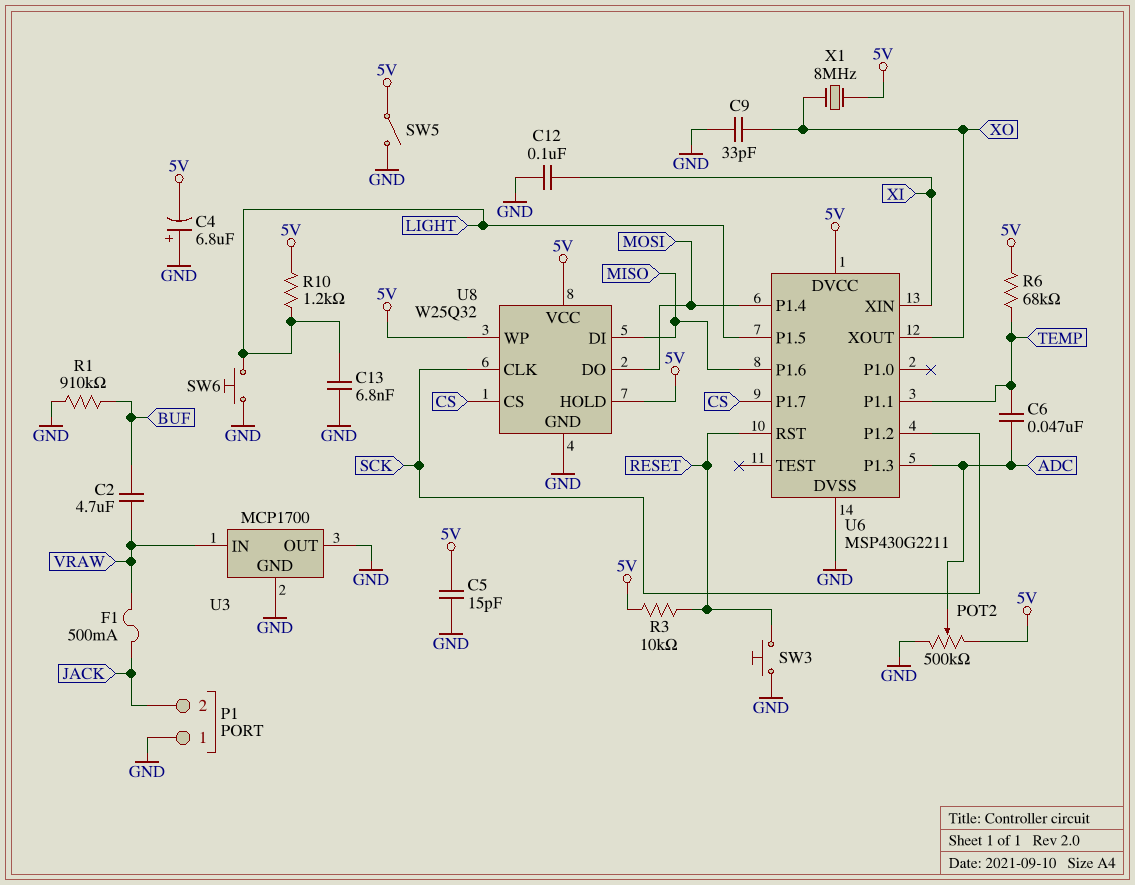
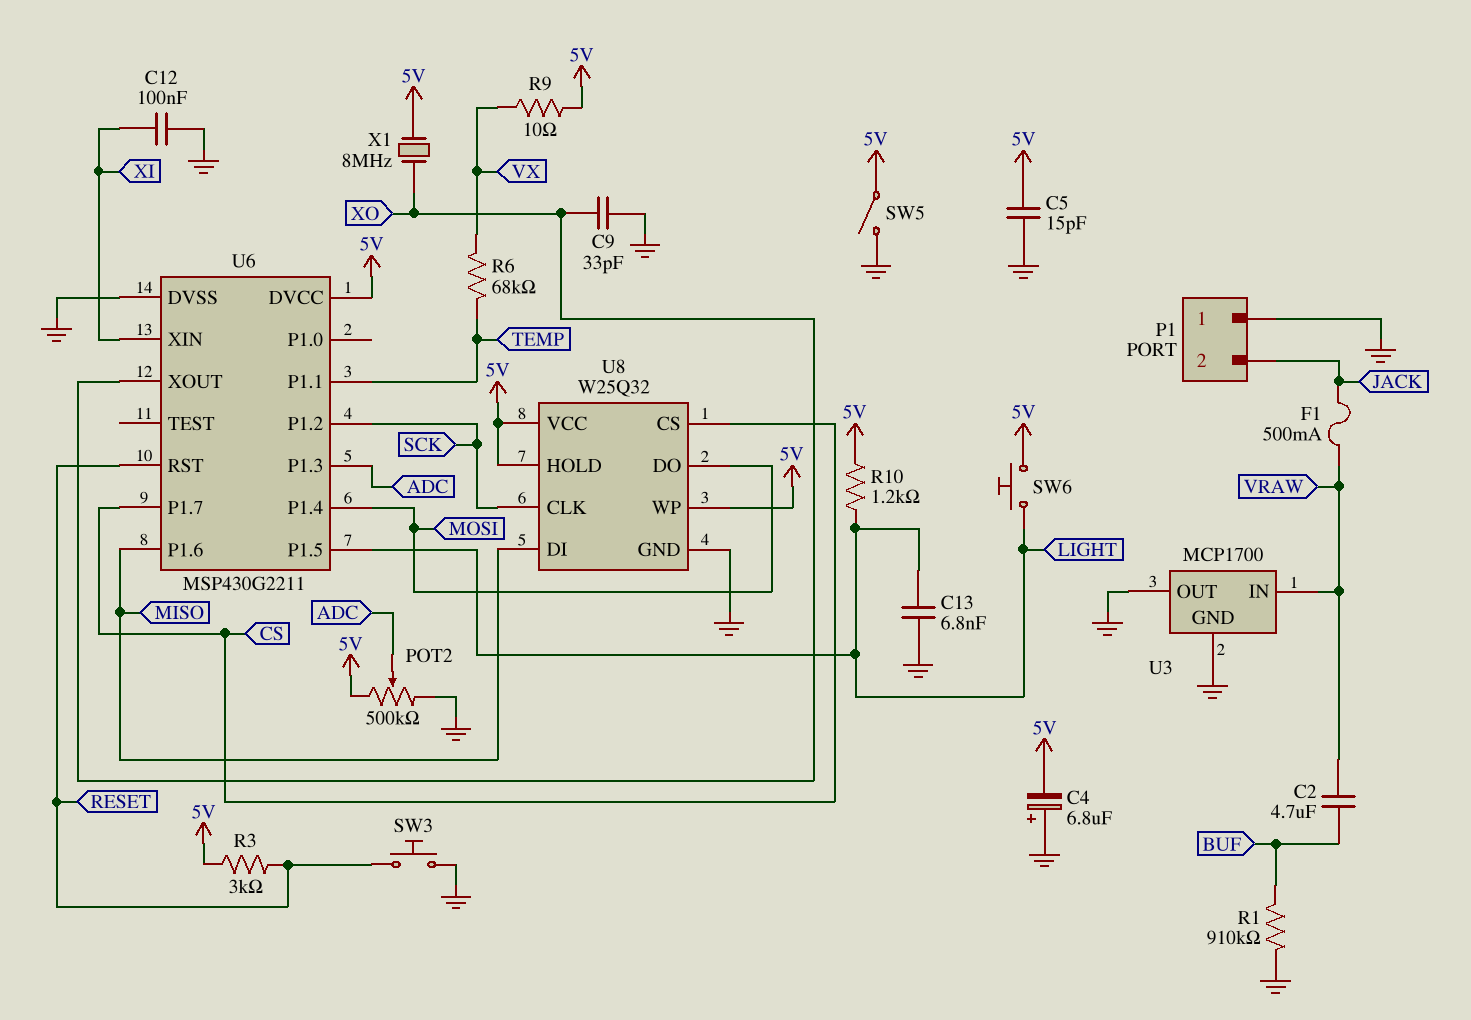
C6: 47nF (ADC, TEMP) -> none
R3: 10k (5V, RESET) -> 3k (5V, RESET)
R6: 68k (5V, TEMP) -> 68k (TEMP, VX)
R9: none -> 10 (5V, VX)
SW6: button (GND, LIGHT) -> button (5V, LIGHT)

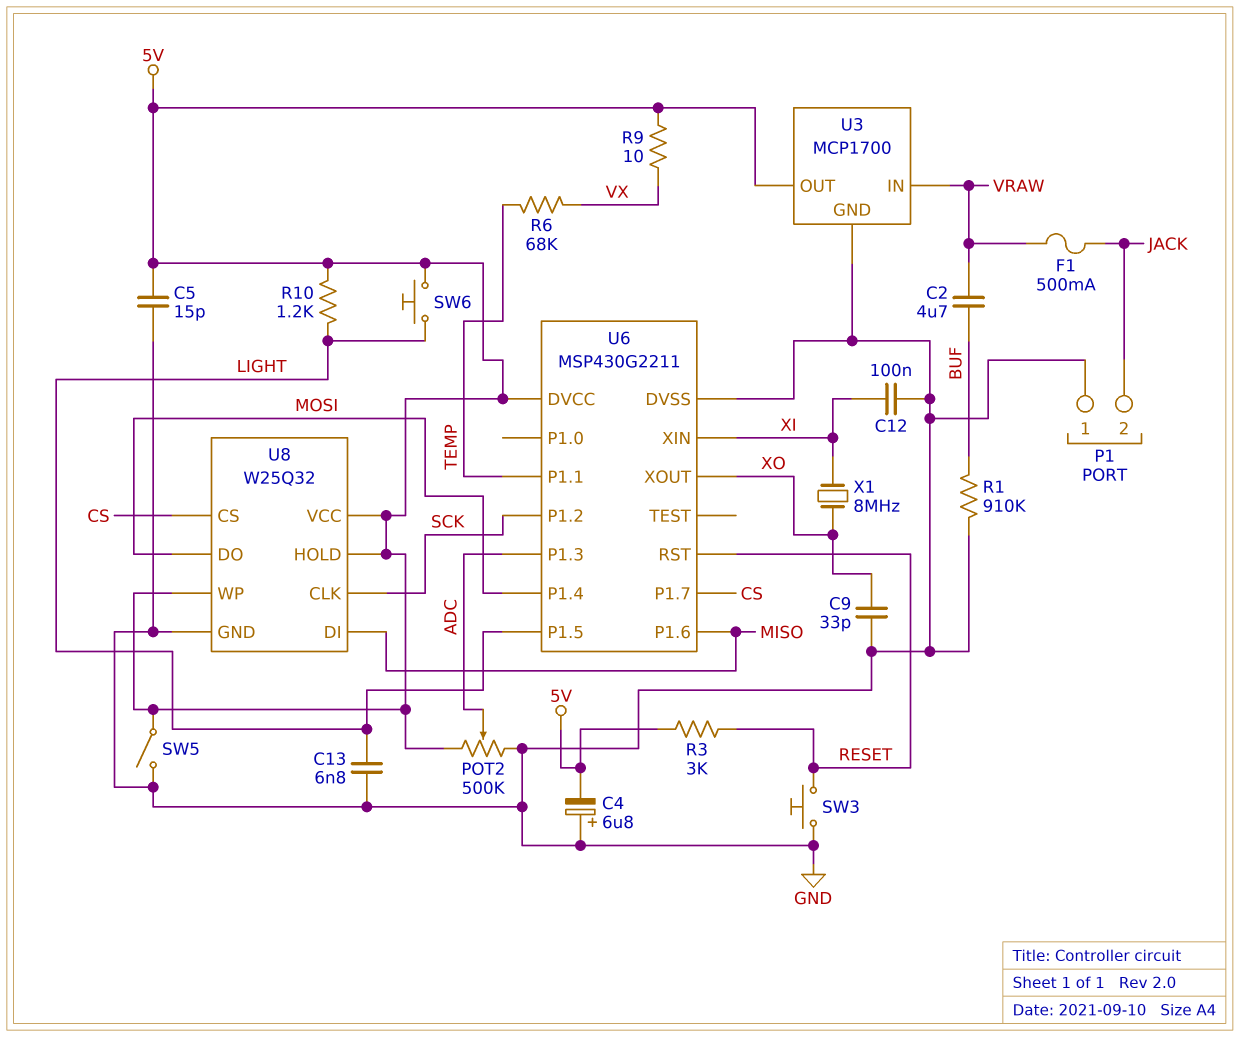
U3 pin OUT: GND -> 5V
X1: 8MHz (5V, XO) -> 8MHz (XI, XO)

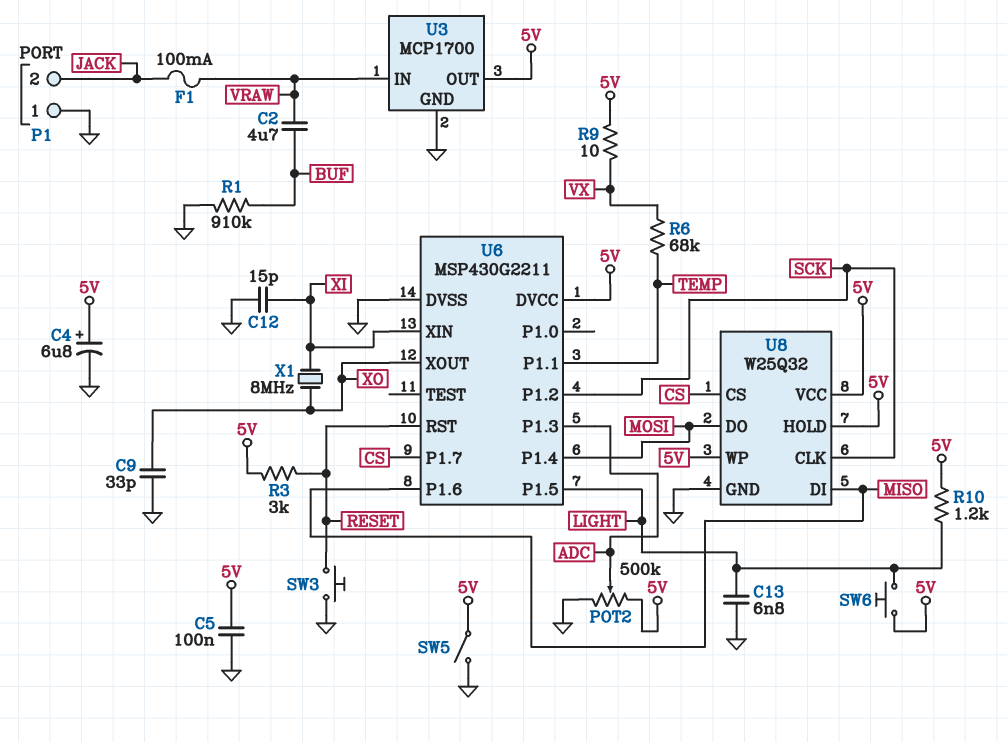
C4: 6.8uF (plus GND, minus 5V) -> 6.8uF (plus 5V, minus GND)
C5: 15pF (5V, GND) -> 100nF (5V, GND)
C12: 100nF (GND, XI) -> 15pF (GND, XI)
F1: 500mA (JACK, VRAW) -> 100mA (JACK, VRAW)

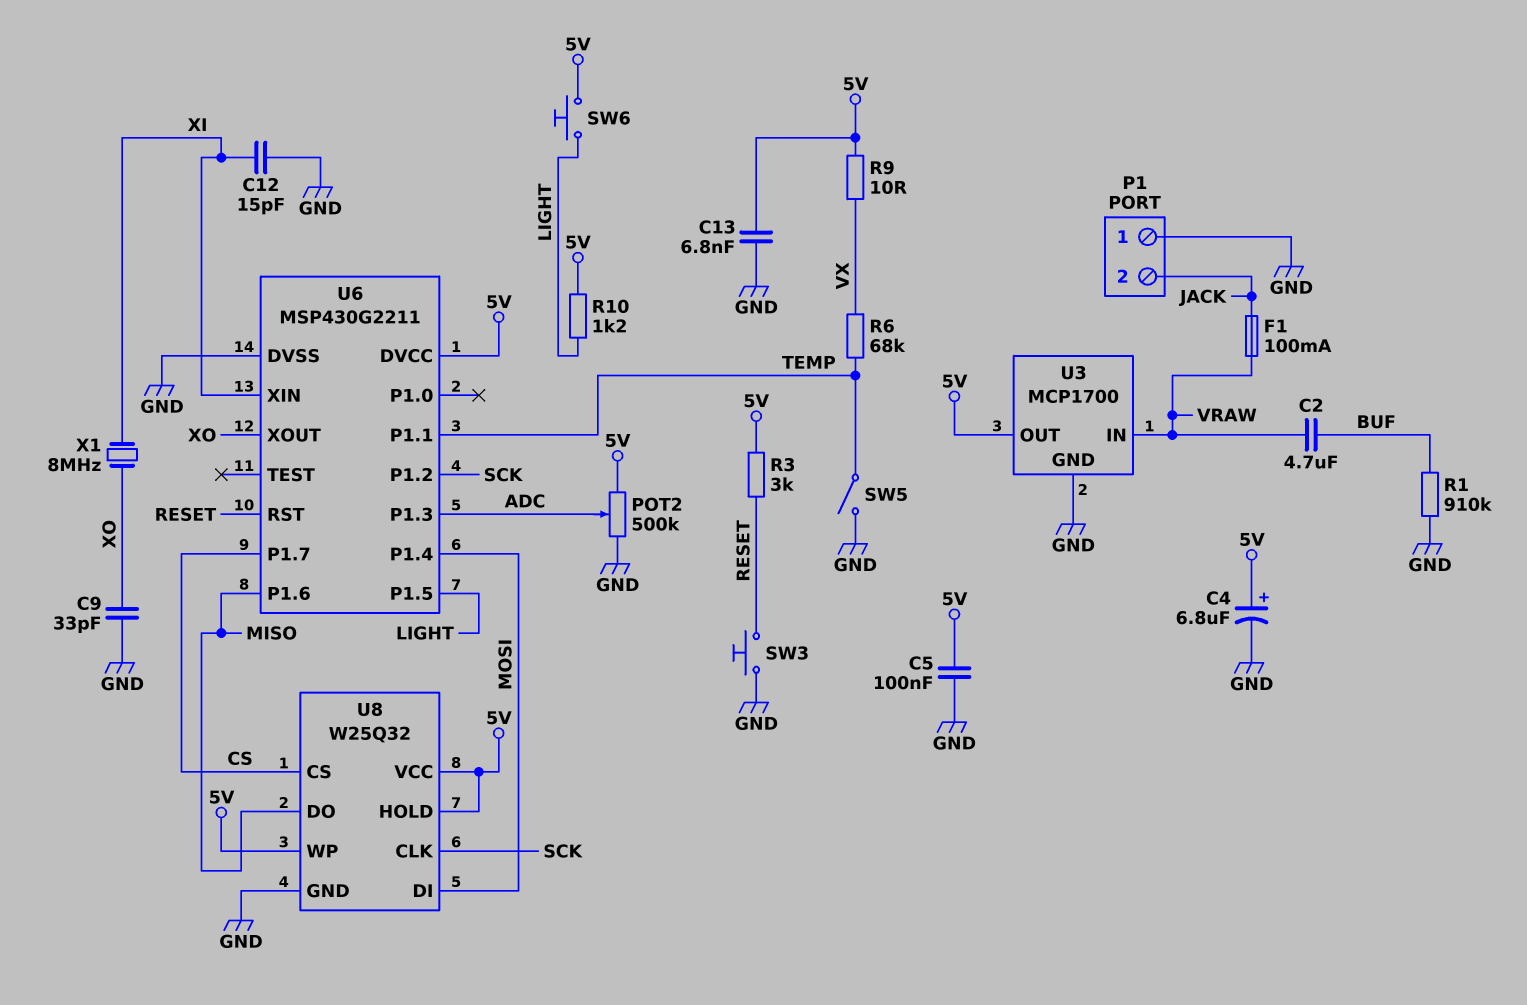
C13: 6.8nF (GND, LIGHT) -> 6.8nF (5V, GND)
SW5: switch (5V, GND) -> switch (GND, TEMP)
U8 pin DI: MISO -> MOSI
U8 pin DO: MOSI -> MISO

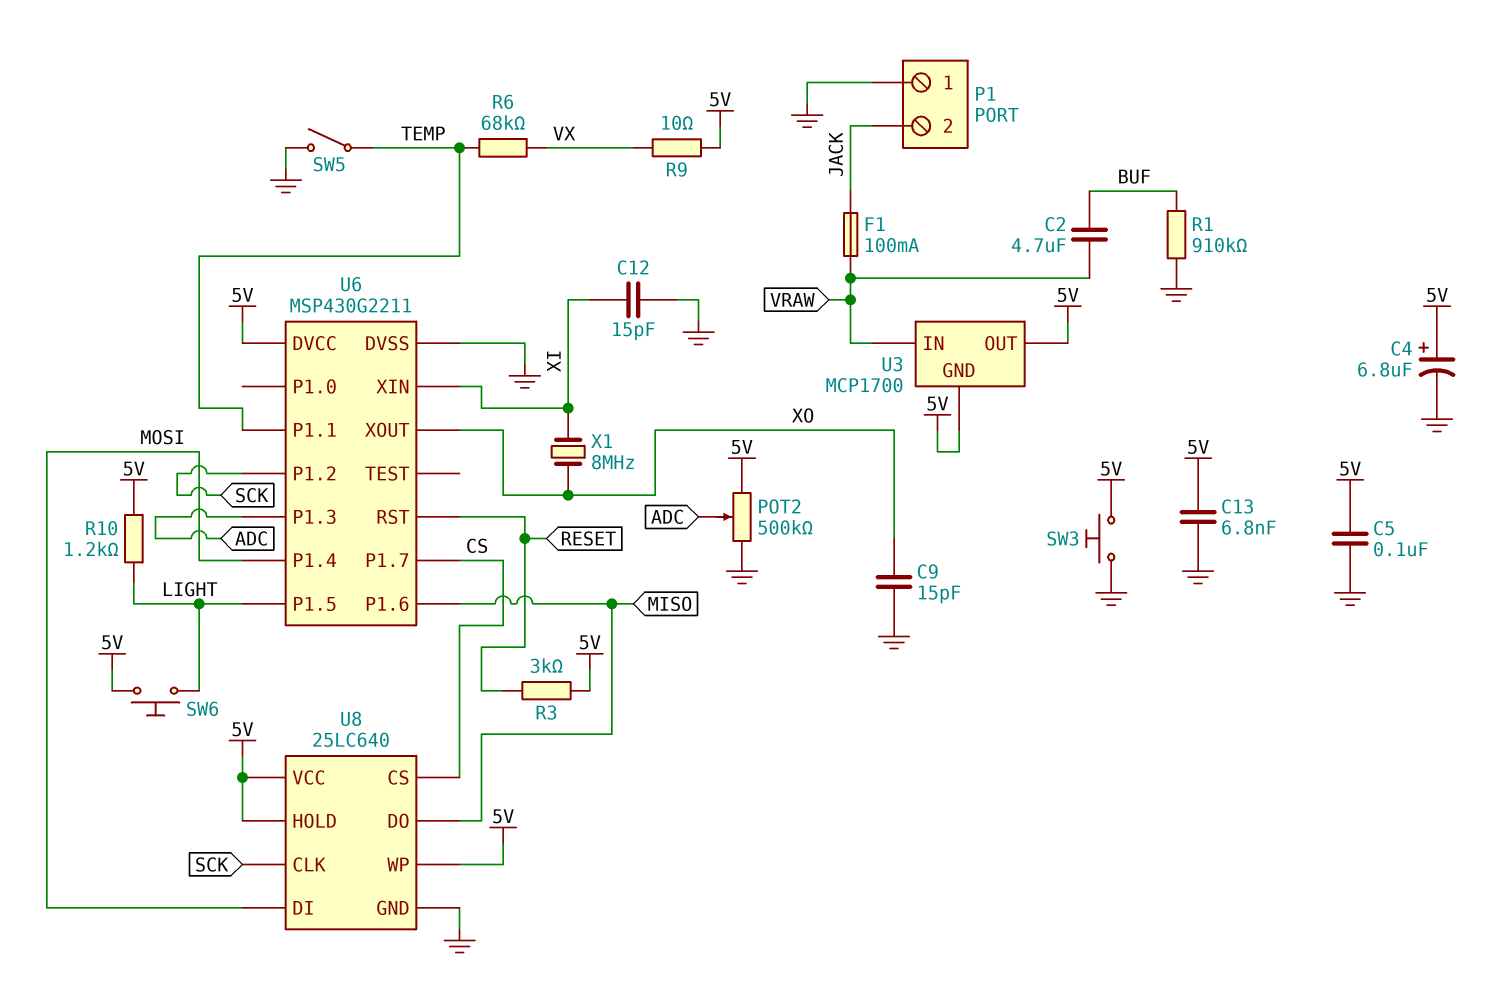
C9: 33pF (GND, XO) -> 15pF (GND, XO)
SW3: button (GND, RESET) -> button (5V, GND)
U3 pin GND: GND -> 5V
U8: W25Q32 -> 25LC640

